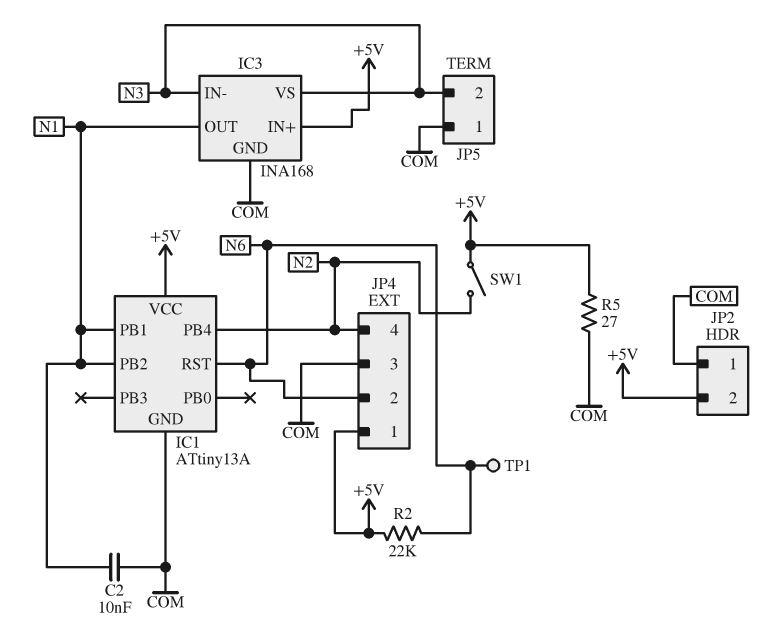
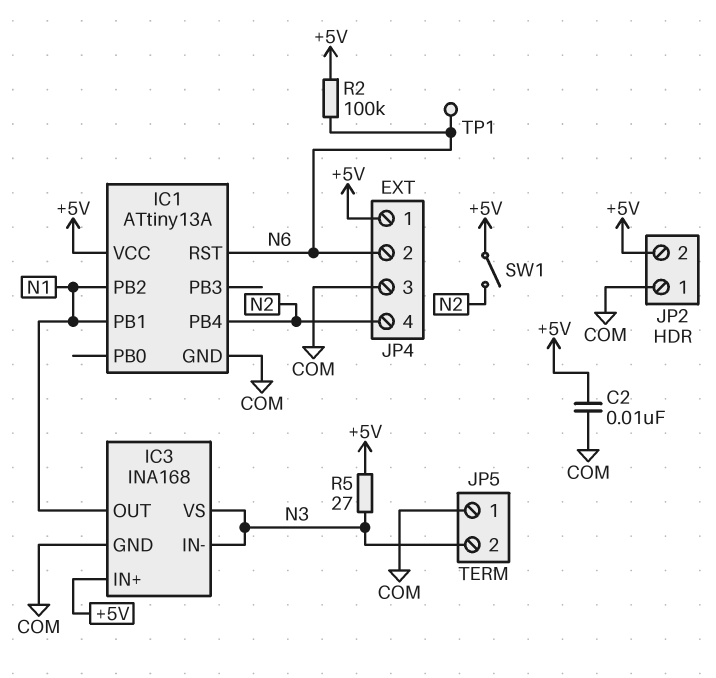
C2: 10nF (COM, N1) -> 10nF (+5V, COM)
R2: 22k (+5V, N6) -> 100k (+5V, N6)
R5: 27 (+5V, COM) -> 27 (+5V, N3)

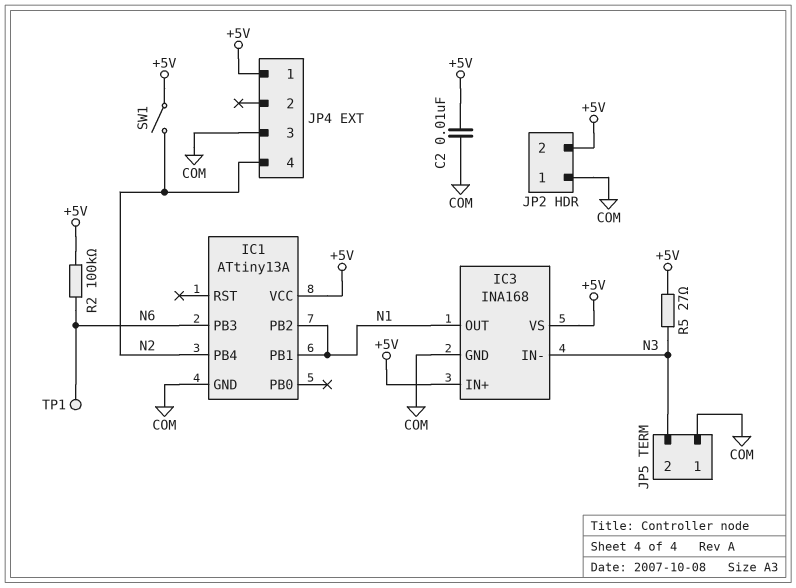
IC1 pin PB3: none -> N6
IC1 pin RST: N6 -> none
IC3 pin VS: N3 -> +5V
JP4 pin 2: N6 -> none

